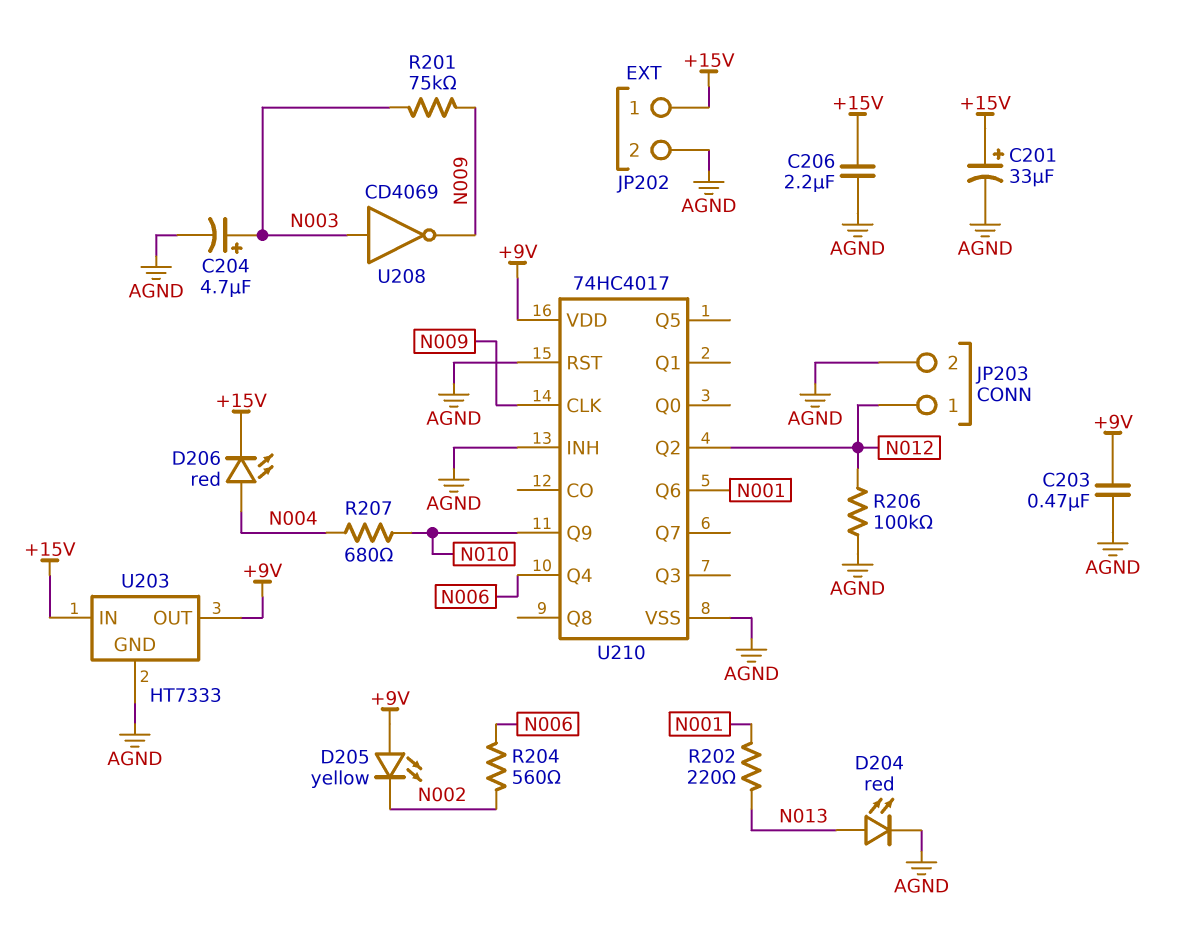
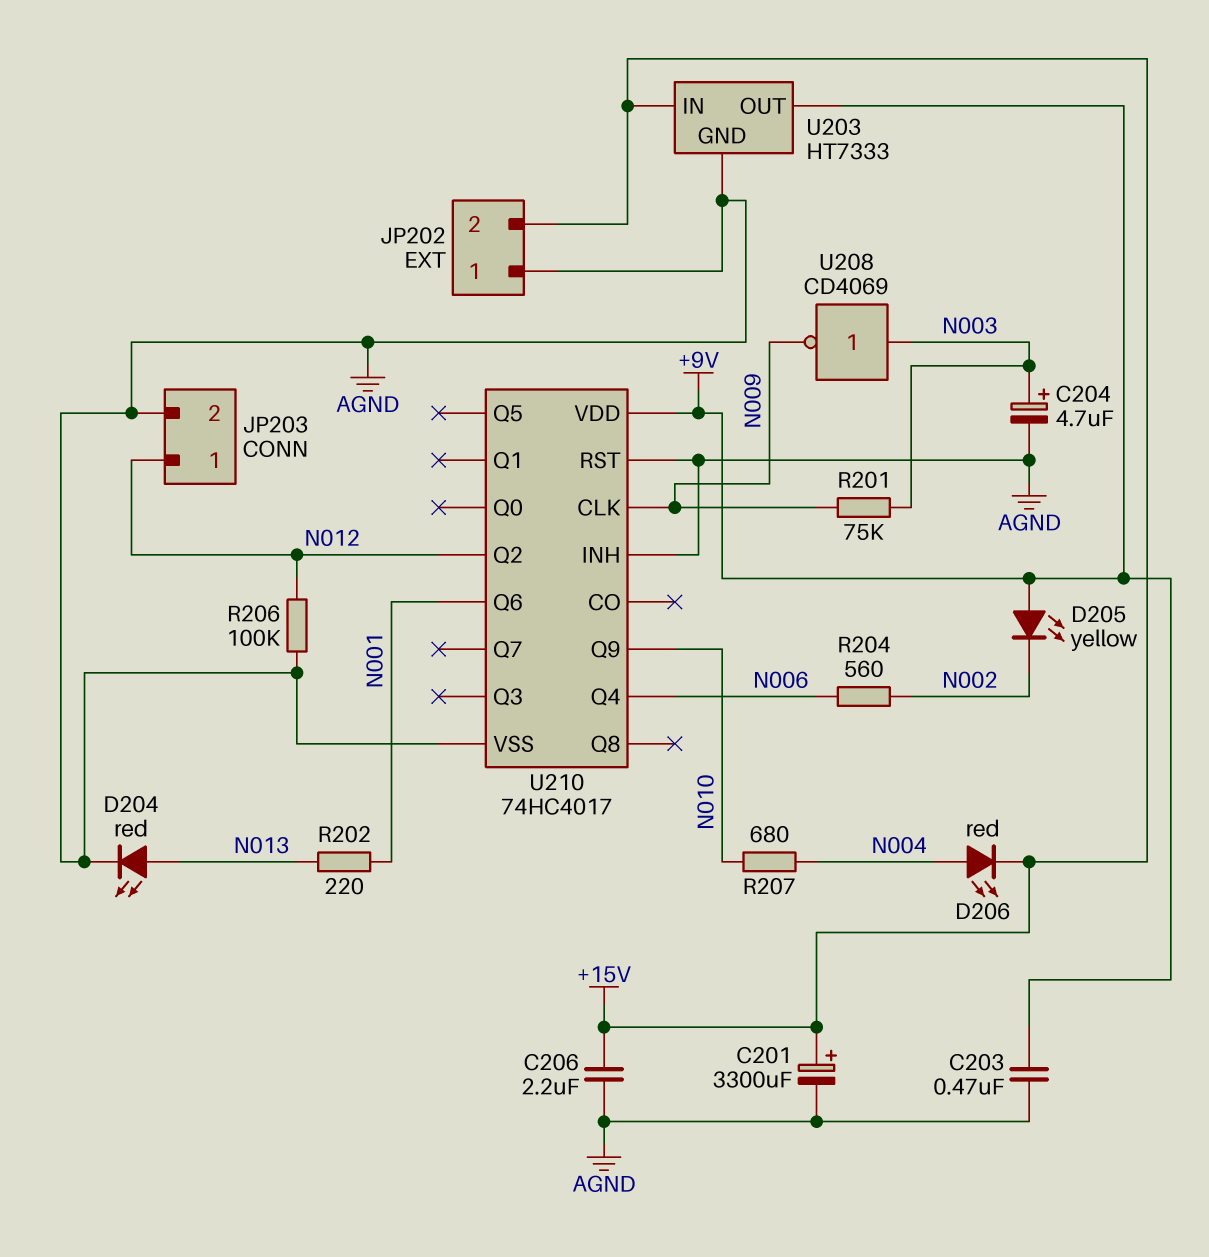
C201: 33uF (plus +15V, minus AGND) -> 3300uF (plus +15V, minus AGND)
JP202 pin 1: +15V -> AGND
JP202 pin 2: AGND -> +15V

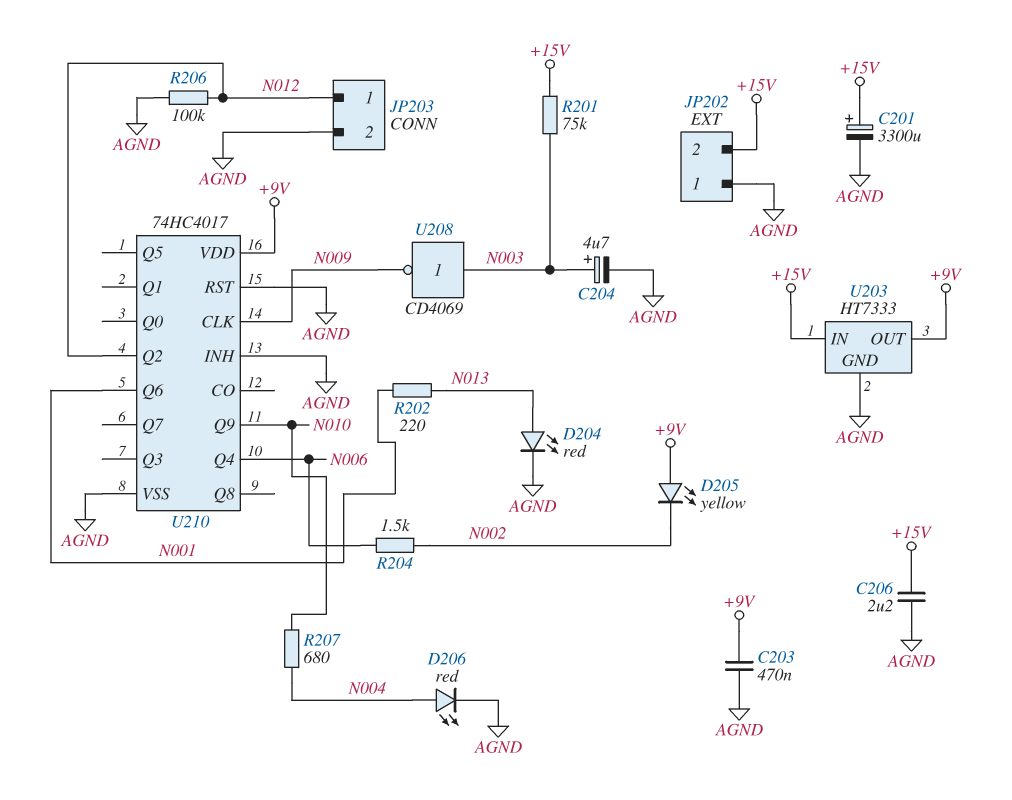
D206: LED red (A N004, K +15V) -> LED red (A N004, K AGND)
R201: 75k (N003, N009) -> 75k (+15V, N003)
R204: 560 (N002, N006) -> 1.5k (N002, N006)

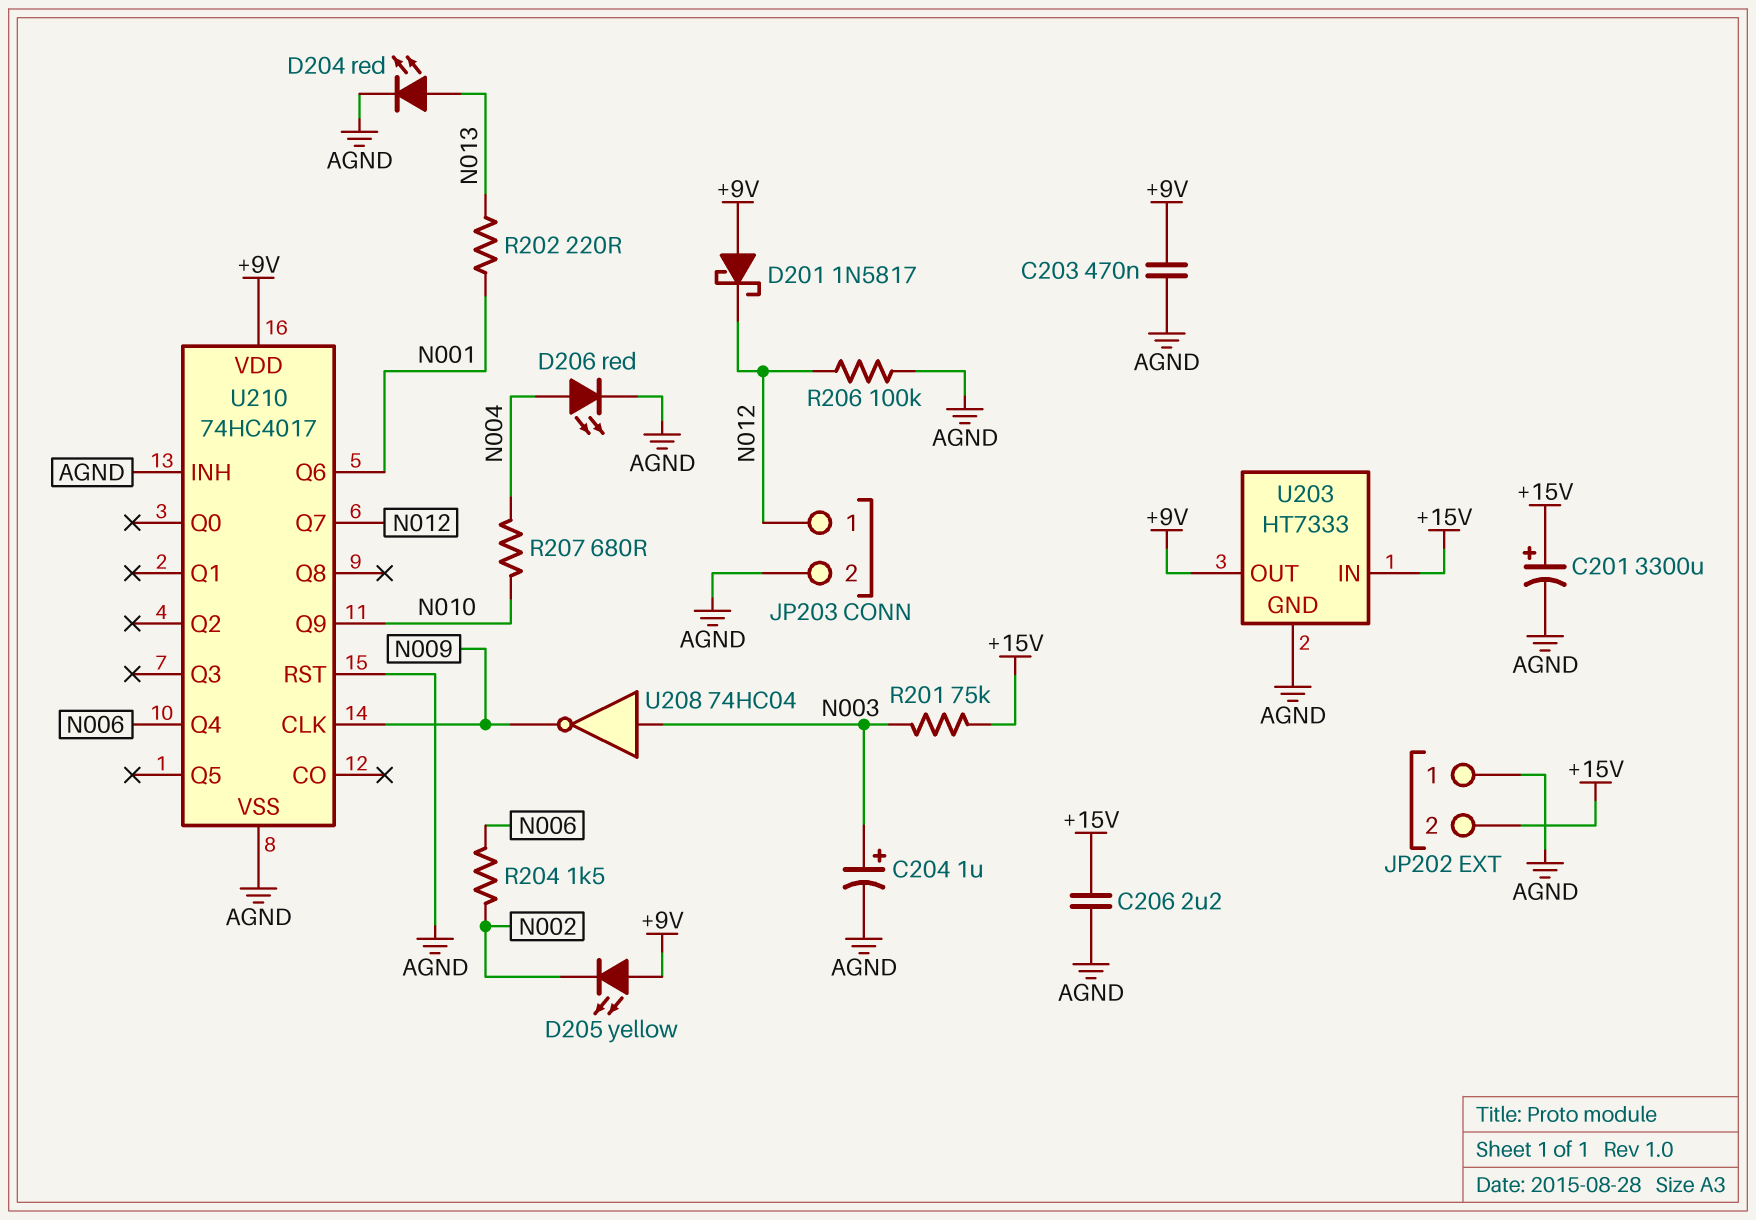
C204: 4.7uF (plus N003, minus AGND) -> 1uF (plus N003, minus AGND)
D201: none -> schottky 1N5817 (A +9V, K N012)
U208: NOT CD4069 (in N003, out N009) -> NOT 74HC04 (in N003, out N009)
U210 pin Q2: N012 -> none
U210 pin Q7: none -> N012

